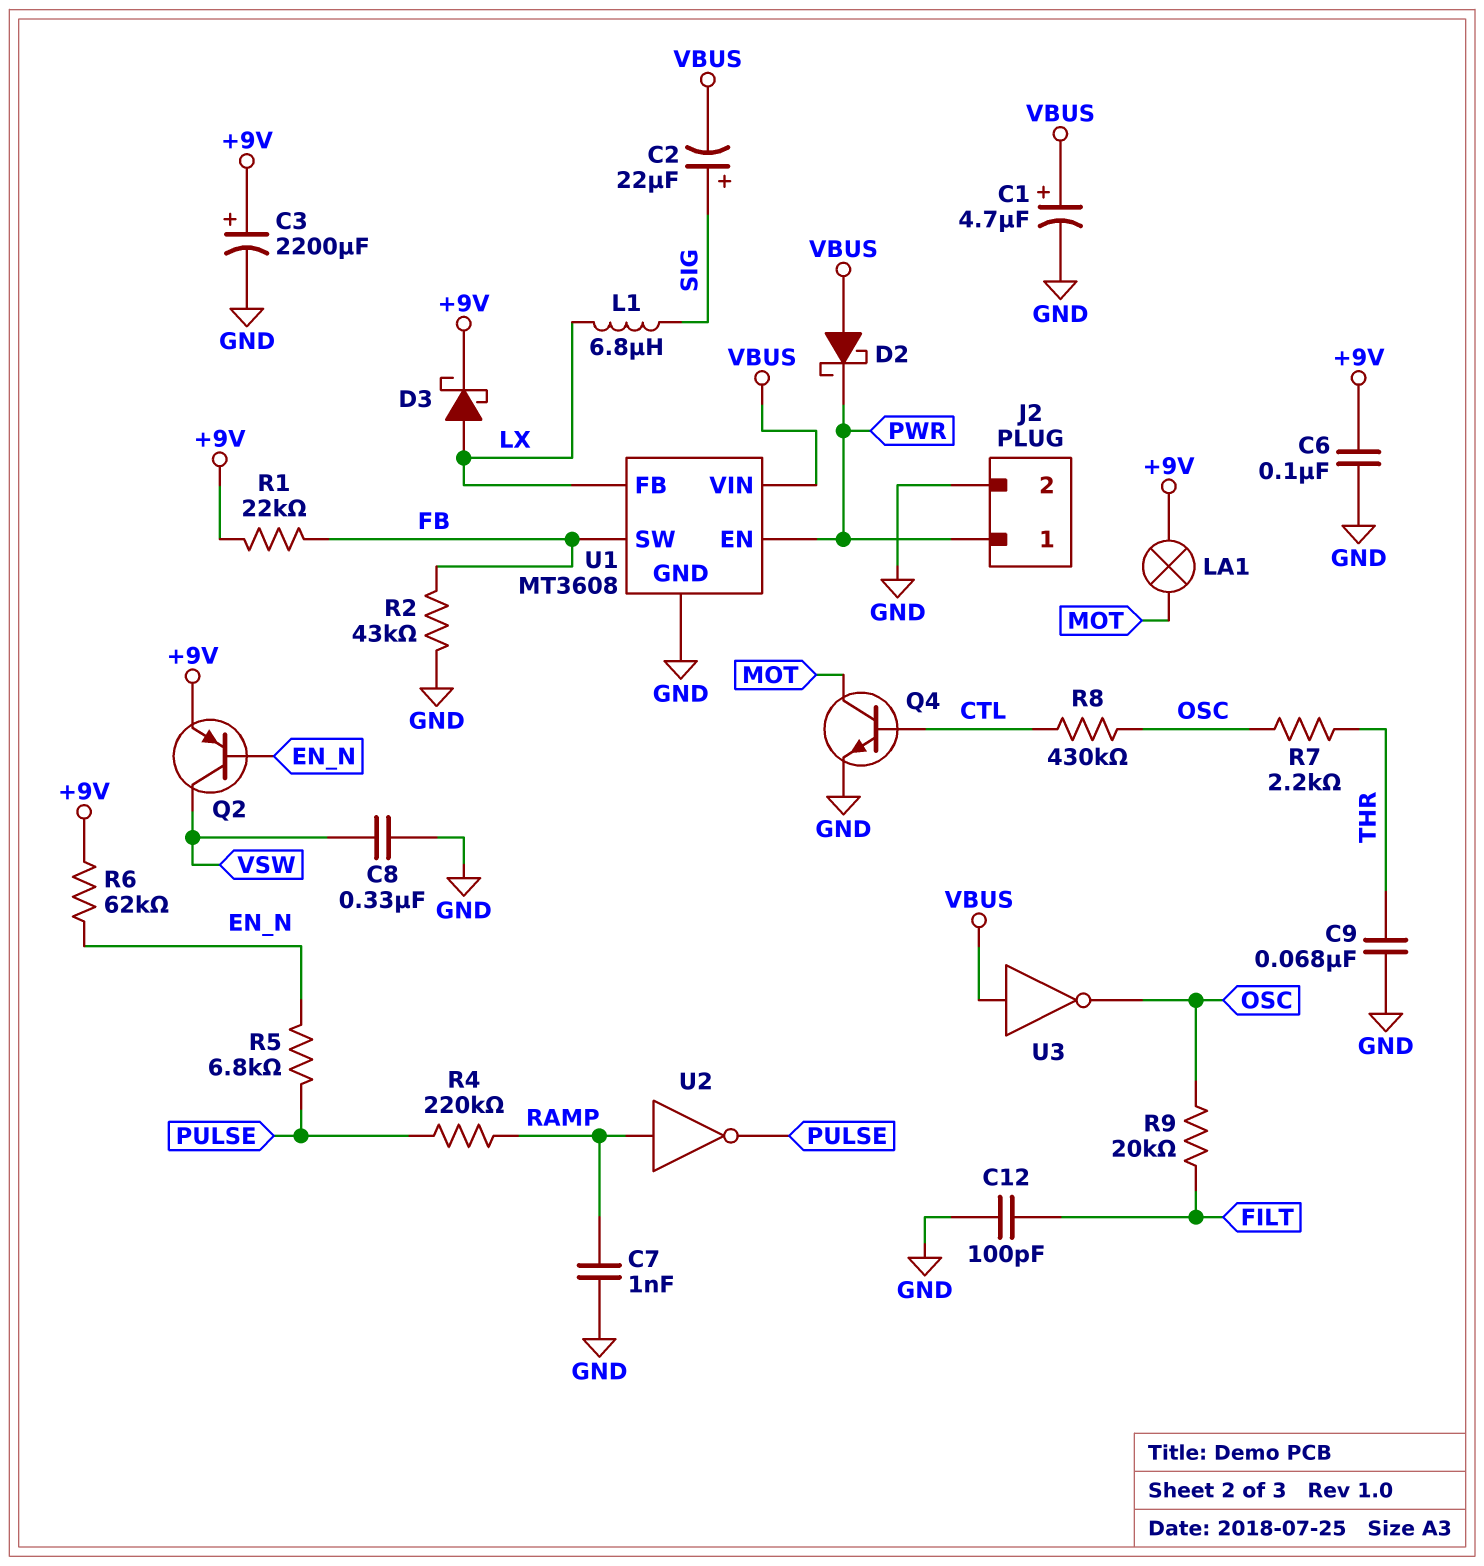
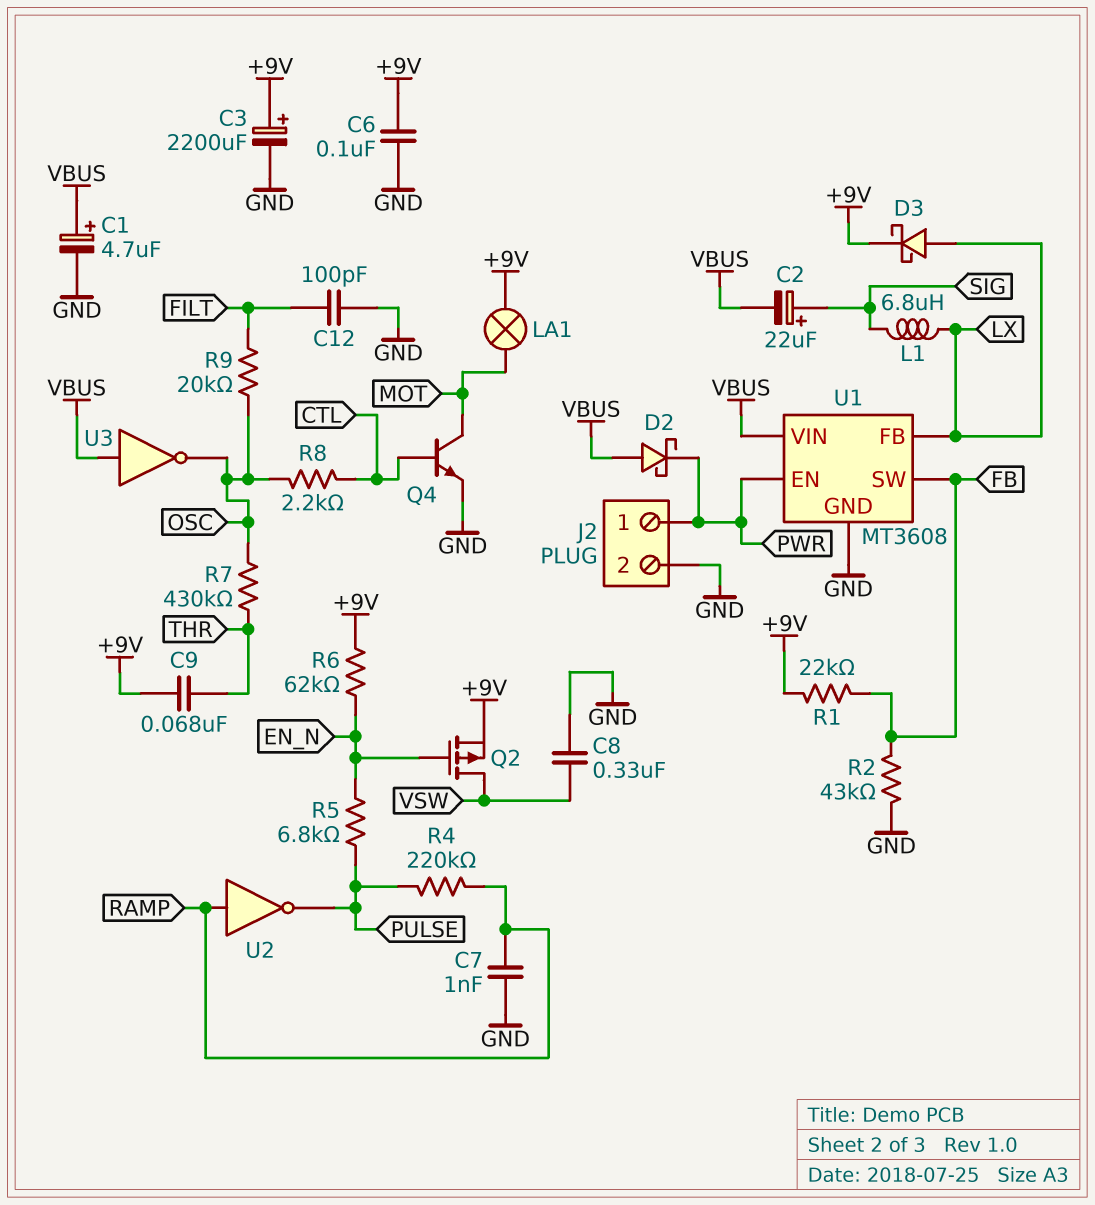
C9: 68nF (GND, THR) -> 68nF (+9V, THR)
Q2: PNP (B EN_N, C VSW, E +9V) -> PMOS (G EN_N, D VSW, S +9V)
R7: 2.2k (OSC, THR) -> 430k (OSC, THR)
R8: 430k (CTL, OSC) -> 2.2k (CTL, OSC)

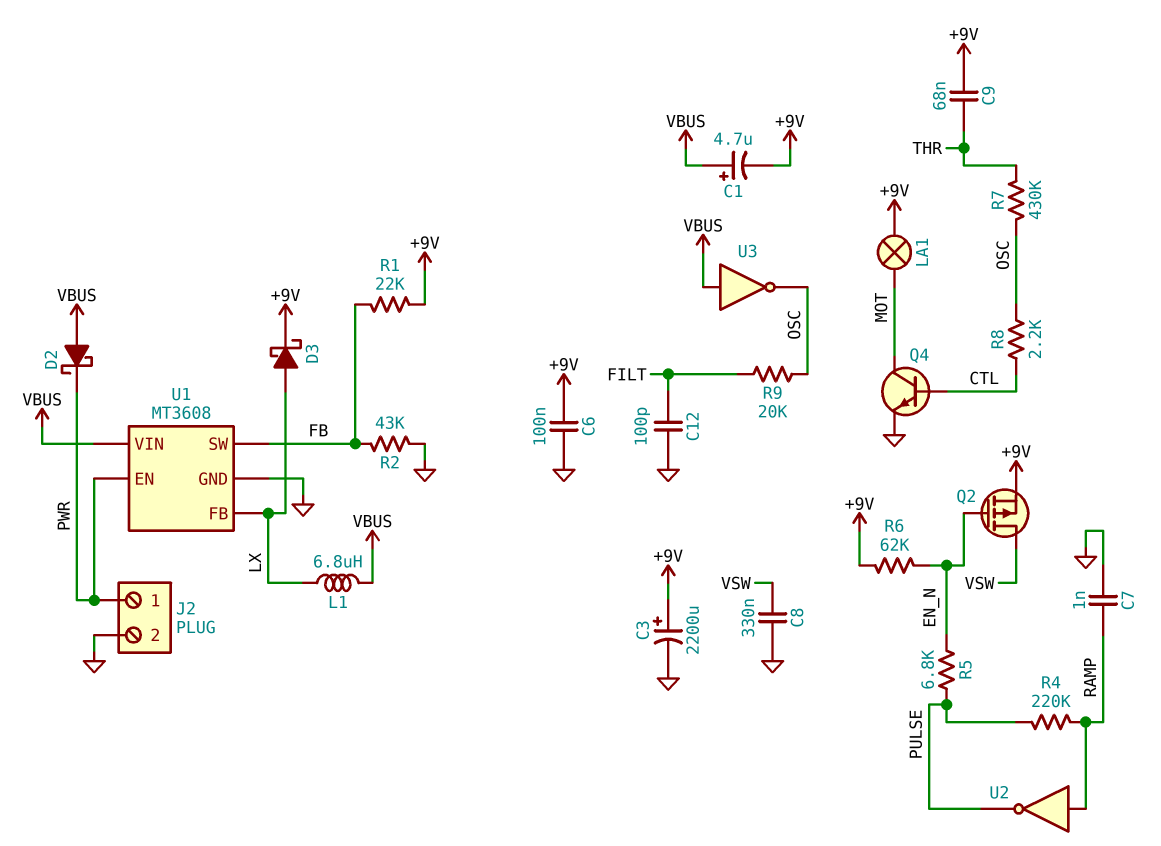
C1: 4.7uF (plus VBUS, minus GND) -> 4.7uF (plus VBUS, minus +9V)
C2: 22uF (plus SIG, minus VBUS) -> none
L1: 6.8uH (LX, SIG) -> 6.8uH (LX, VBUS)

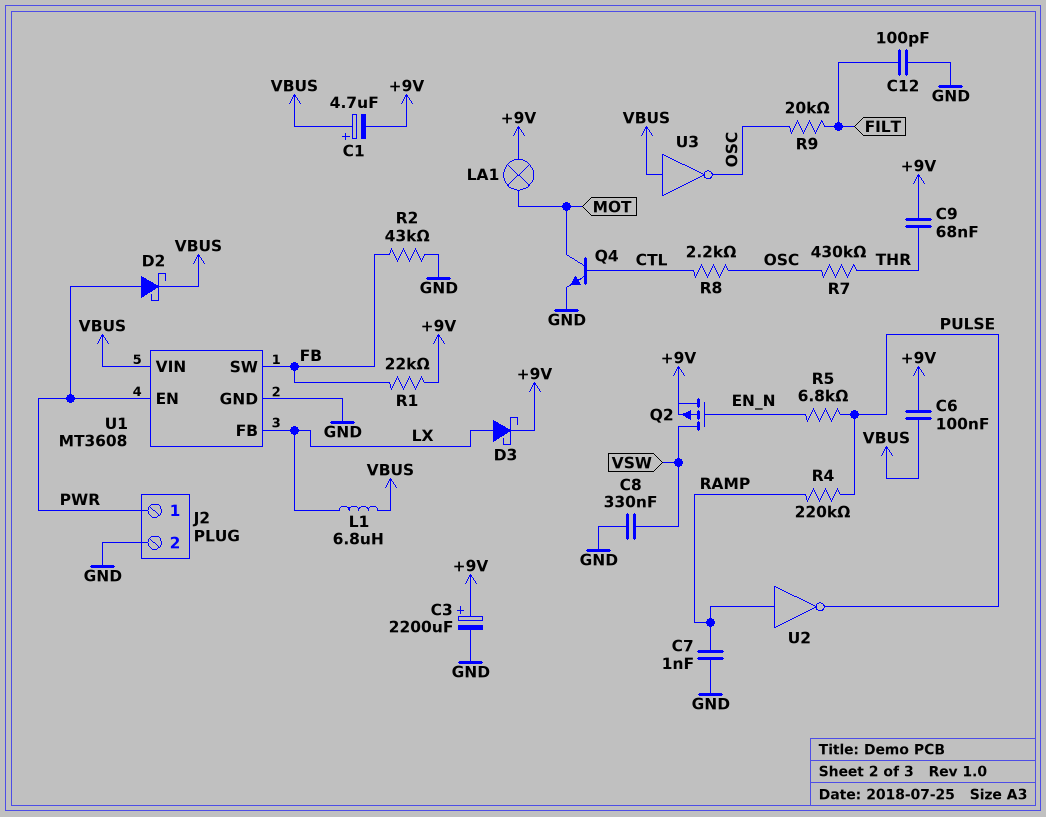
C6: 100nF (+9V, GND) -> 100nF (+9V, VBUS)
D2: schottky (A VBUS, K PWR) -> schottky (A PWR, K VBUS)
R6: 62k (+9V, EN_N) -> none

